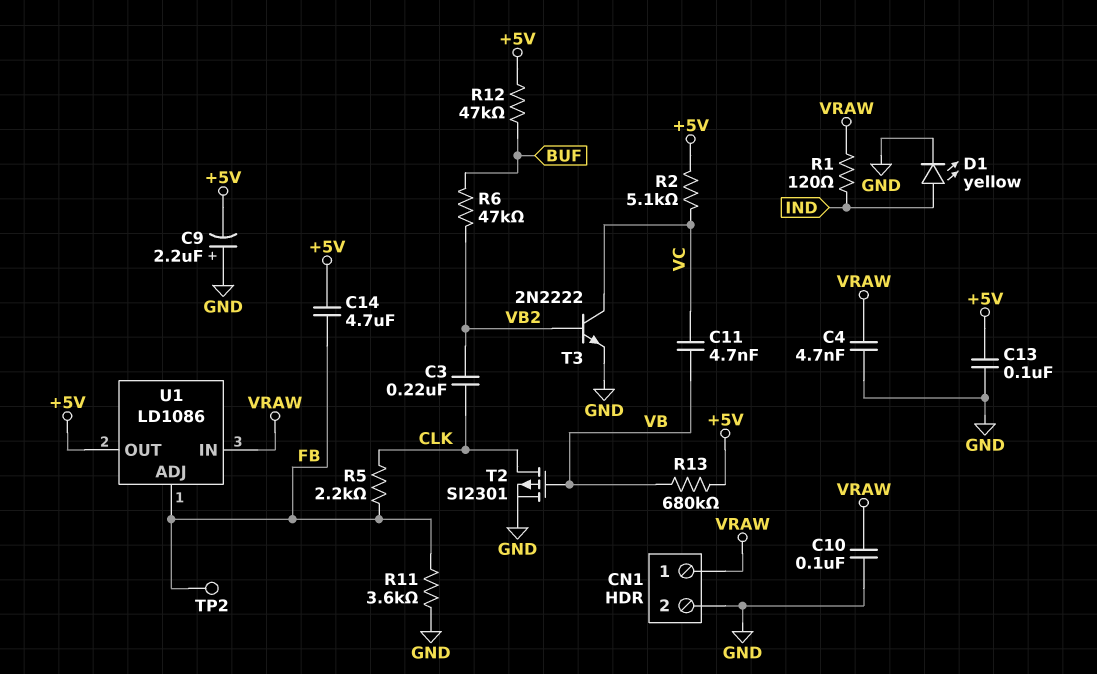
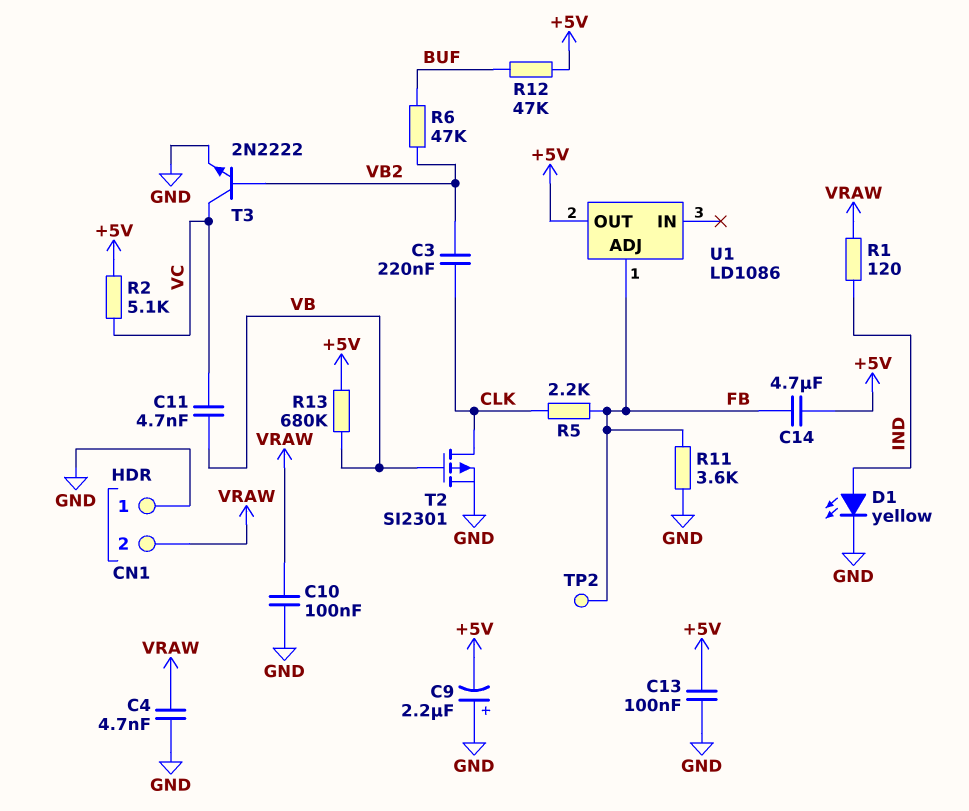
CN1 pin 1: VRAW -> GND
CN1 pin 2: GND -> VRAW
U1 pin IN: VRAW -> none

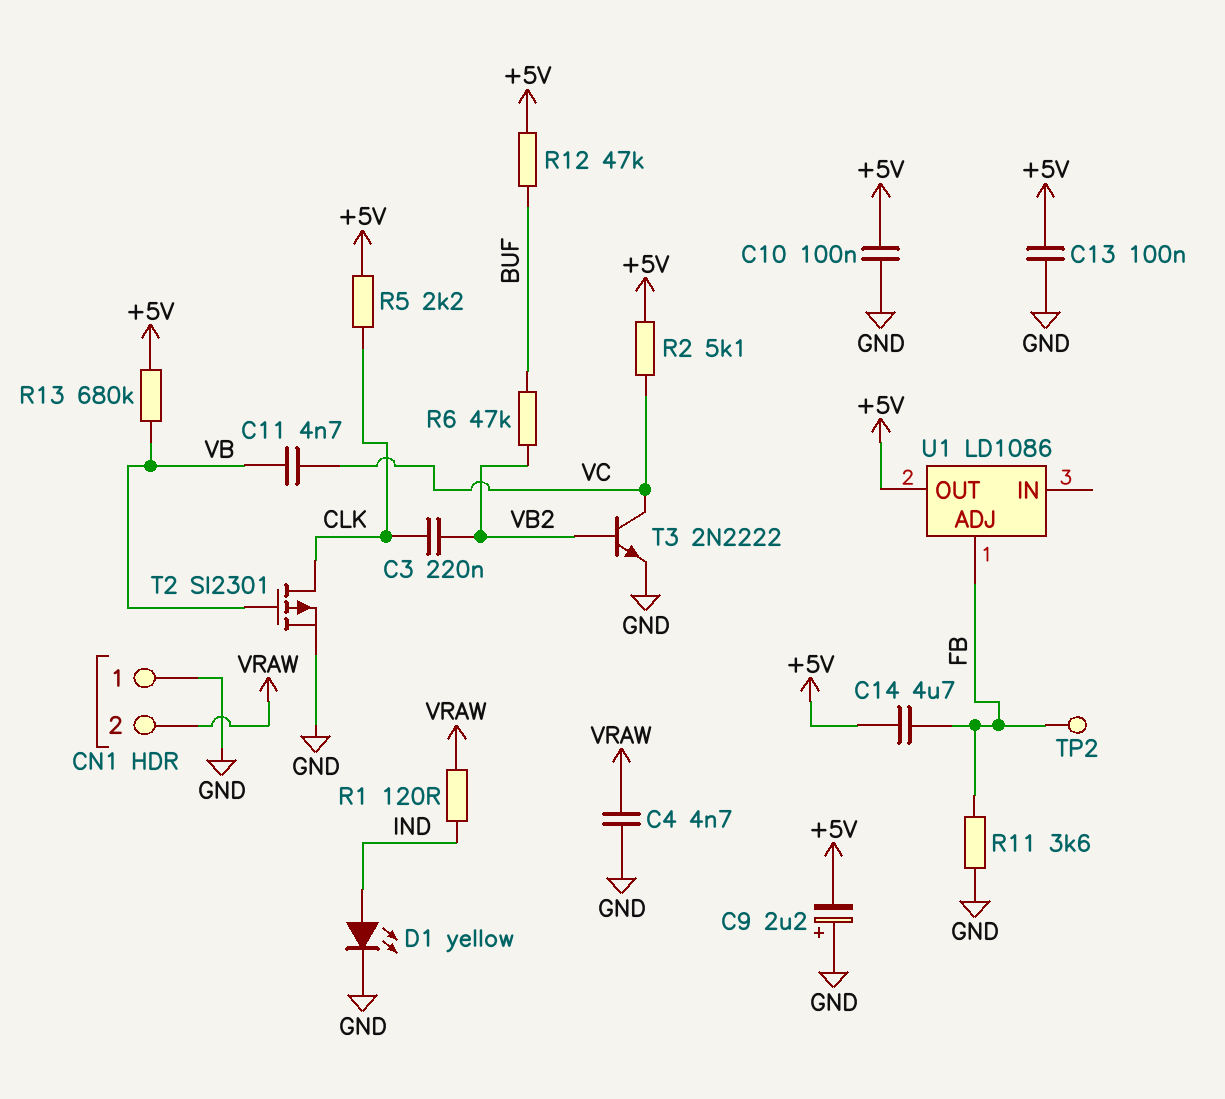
C10: 100nF (GND, VRAW) -> 100nF (+5V, GND)
R5: 2.2k (CLK, FB) -> 2.2k (+5V, CLK)

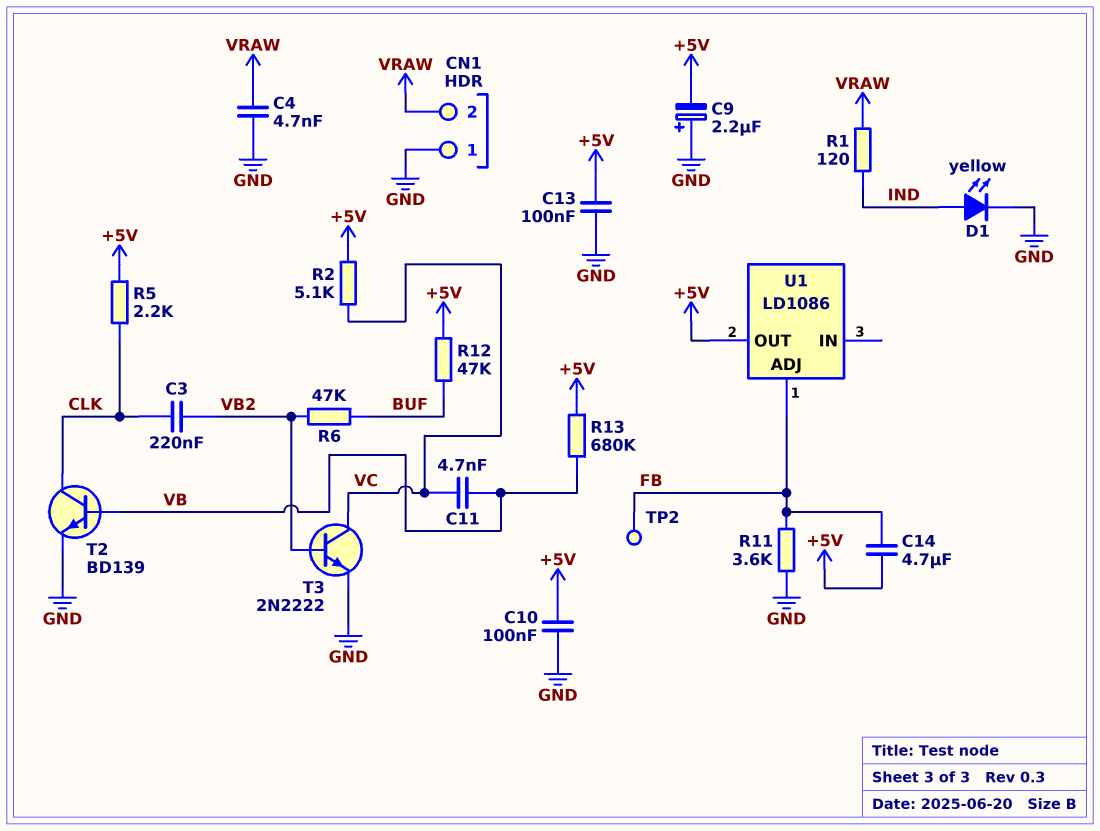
T2: PMOS SI2301 (G VB, D CLK, S GND) -> NPN BD139 (B VB, C CLK, E GND)

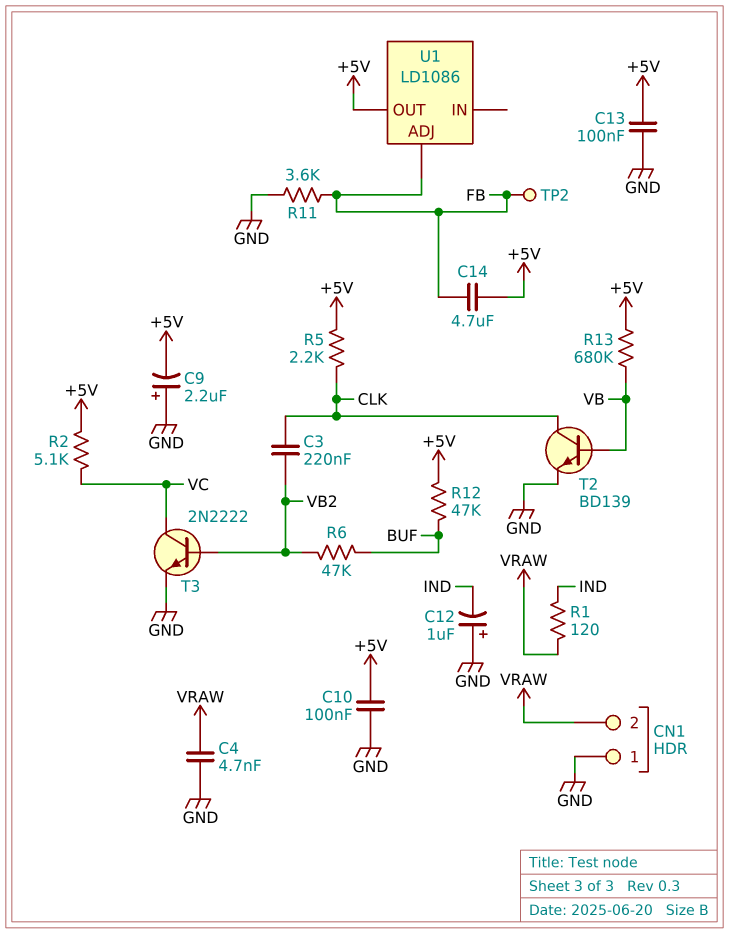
C11: 4.7nF (VB, VC) -> none
C12: none -> 1uF (plus GND, minus IND)
D1: LED yellow (A IND, K GND) -> none

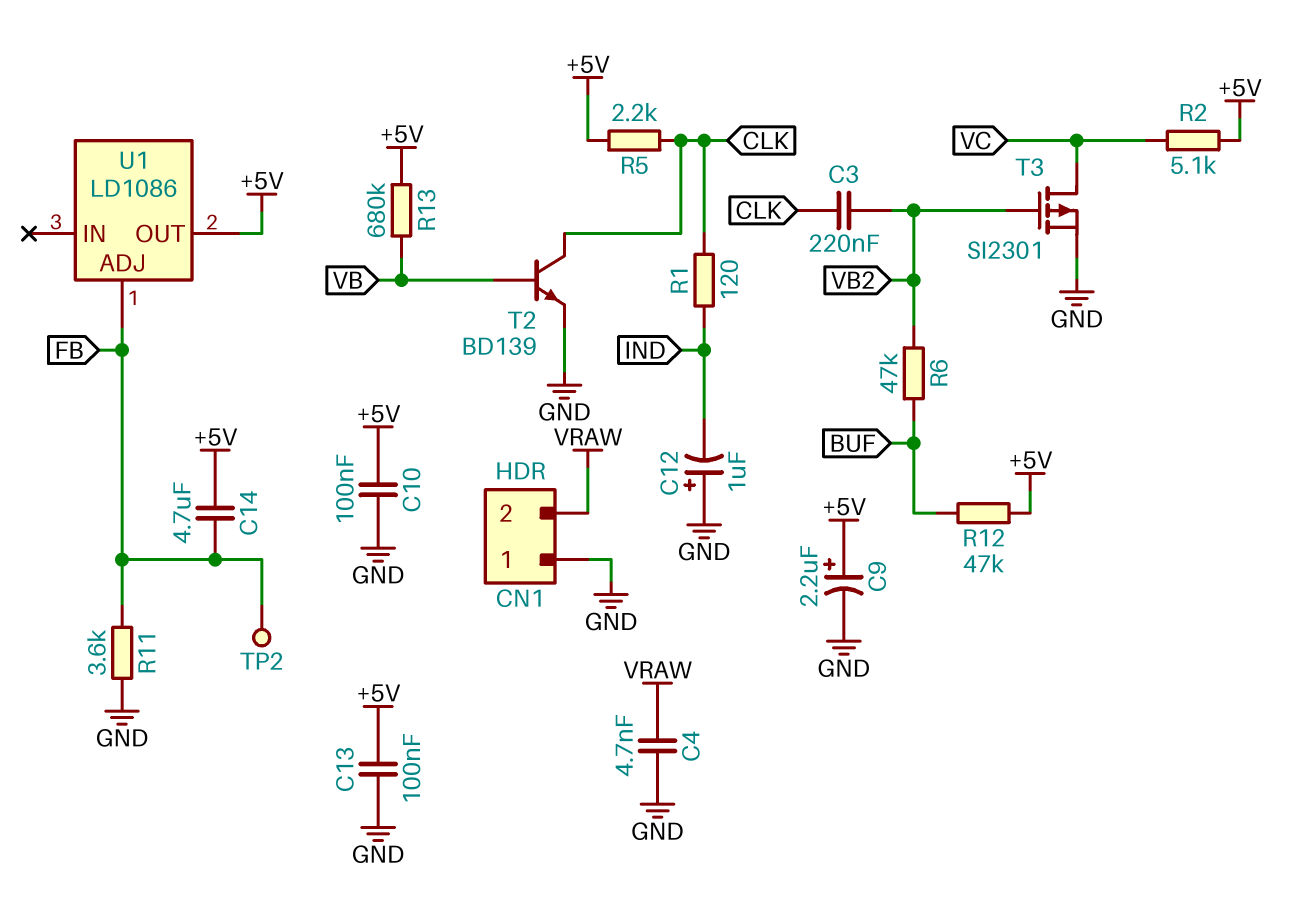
C9: 2.2uF (plus GND, minus +5V) -> 2.2uF (plus +5V, minus GND)
R1: 120 (IND, VRAW) -> 120 (CLK, IND)
T3: NPN 2N2222 (B VB2, C VC, E GND) -> PMOS SI2301 (G VB2, D VC, S GND)

